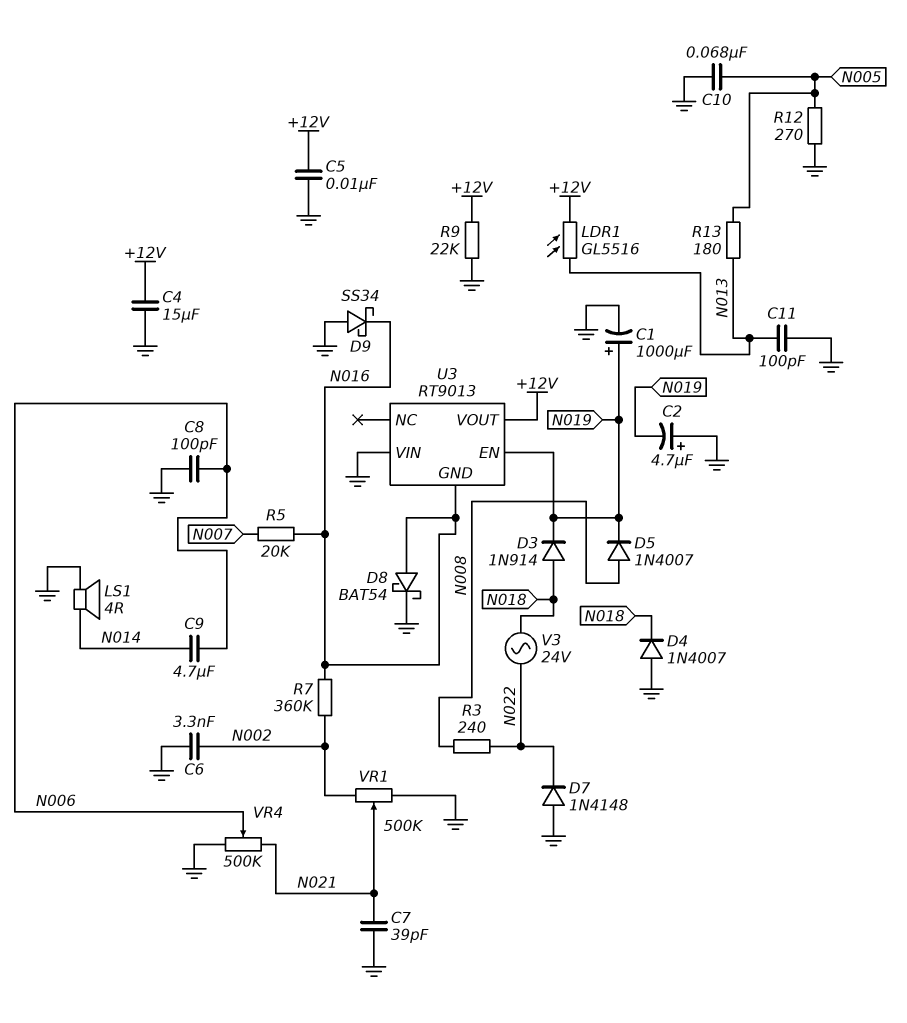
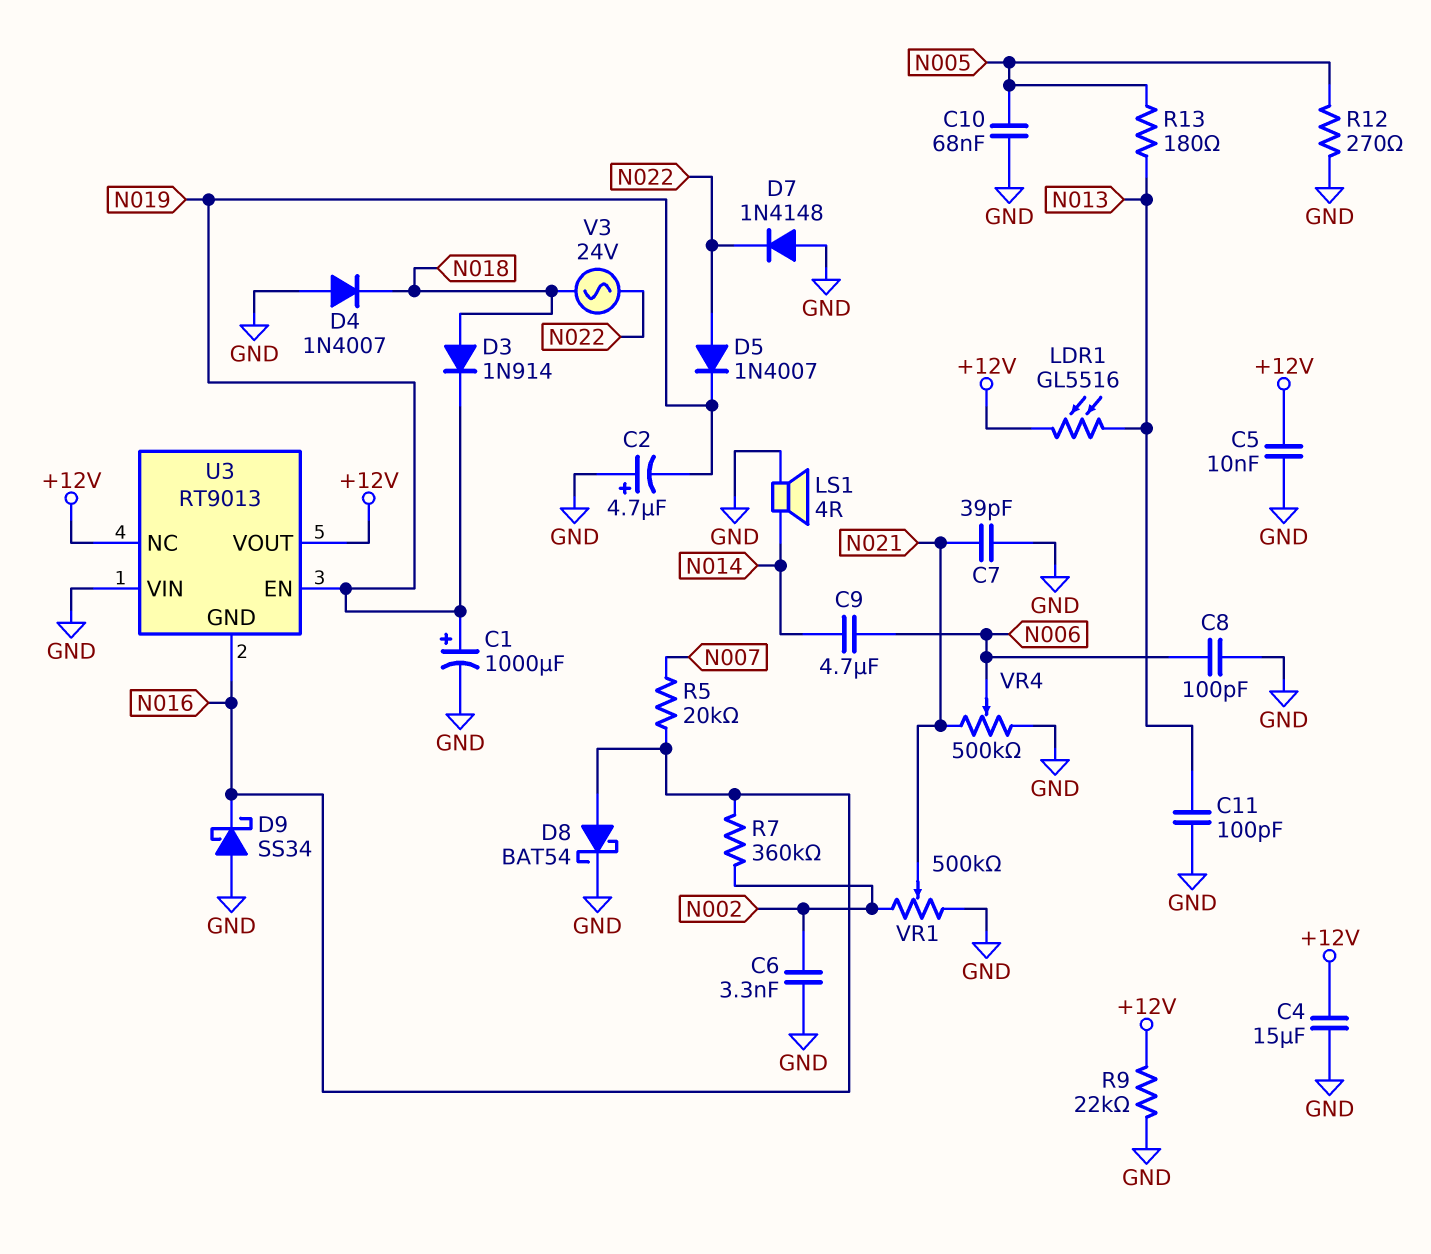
D5: diode 1N4007 (A N008, K N019) -> diode 1N4007 (A N022, K N019)
R3: 240 (N008, N022) -> none
U3 pin NC: none -> +12V

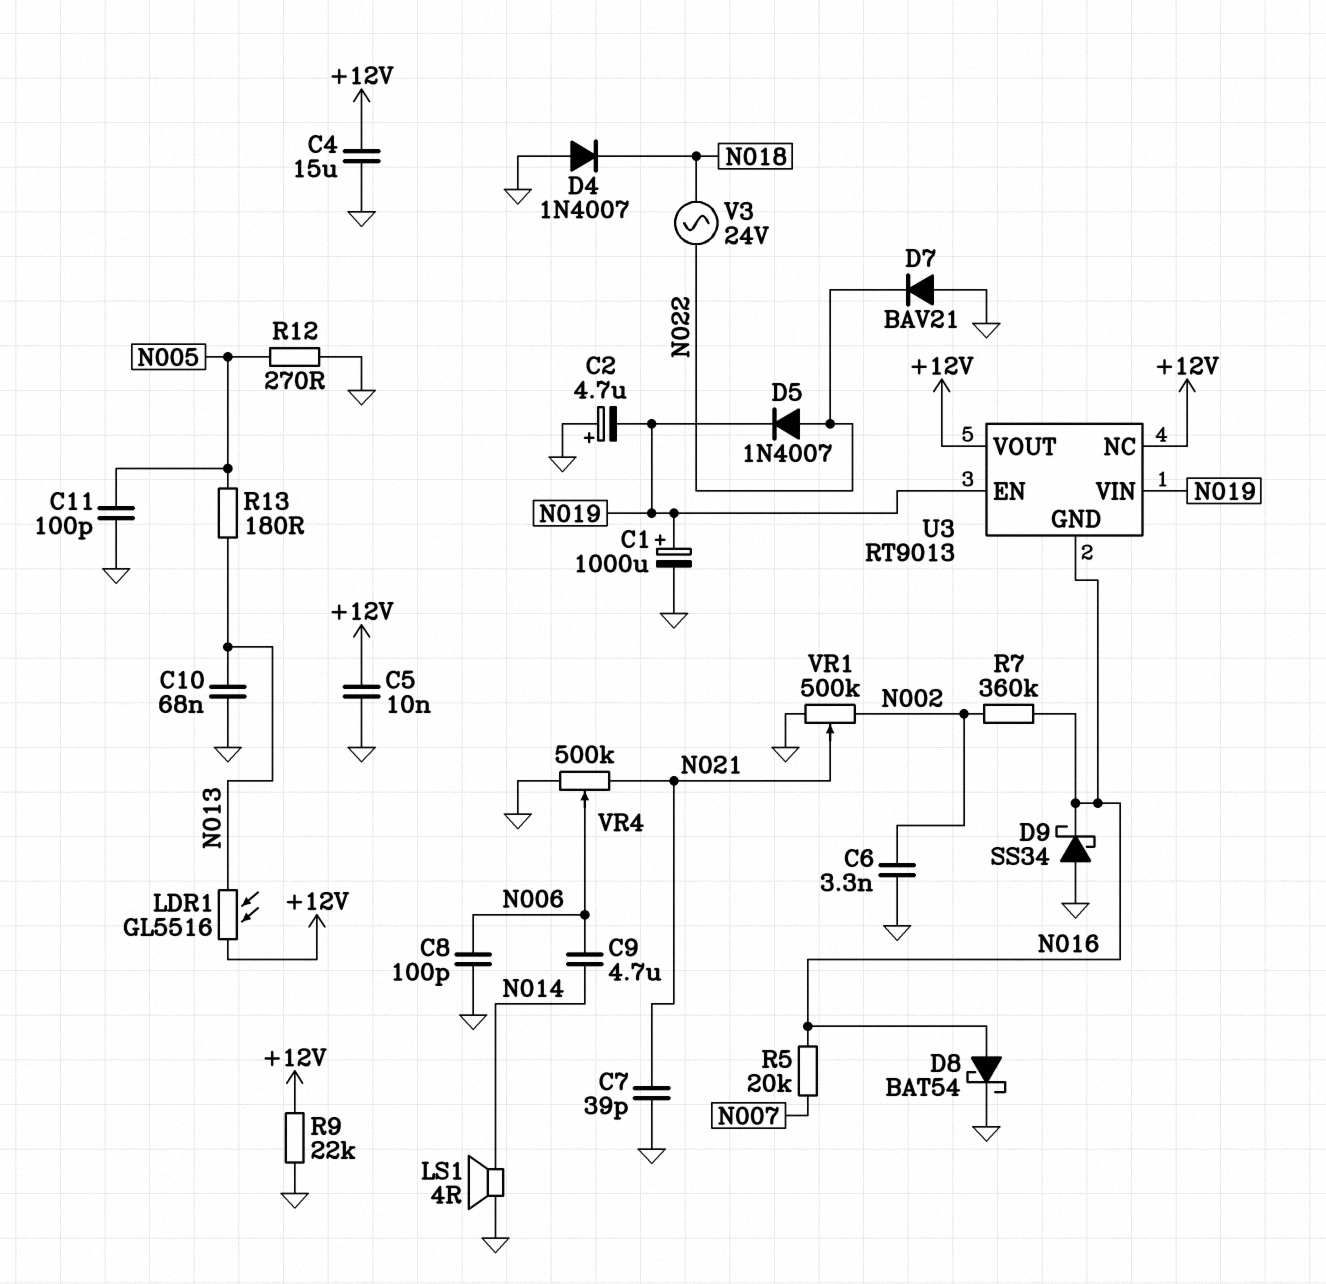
C10: 68nF (GND, N005) -> 68nF (GND, N013)
C11: 100pF (GND, N013) -> 100pF (GND, N005)
D3: diode 1N914 (A N018, K N019) -> none
D7: diode 1N4148 (A GND, K N022) -> diode BAV21 (A GND, K N022)
U3 pin VIN: GND -> N019

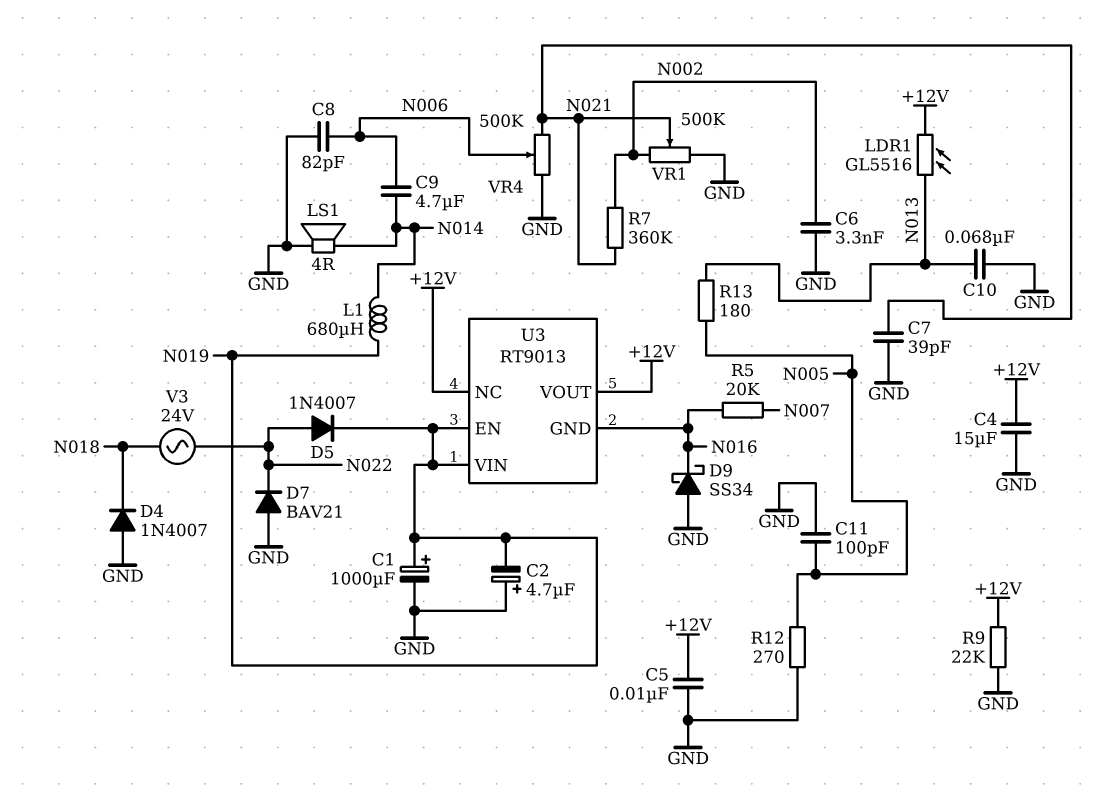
C8: 100pF (GND, N006) -> 82pF (GND, N006)
D8: schottky BAT54 (A N016, K GND) -> none
L1: none -> 680uH (N014, N019)
R7: 360k (N002, N016) -> 360k (N002, N021)

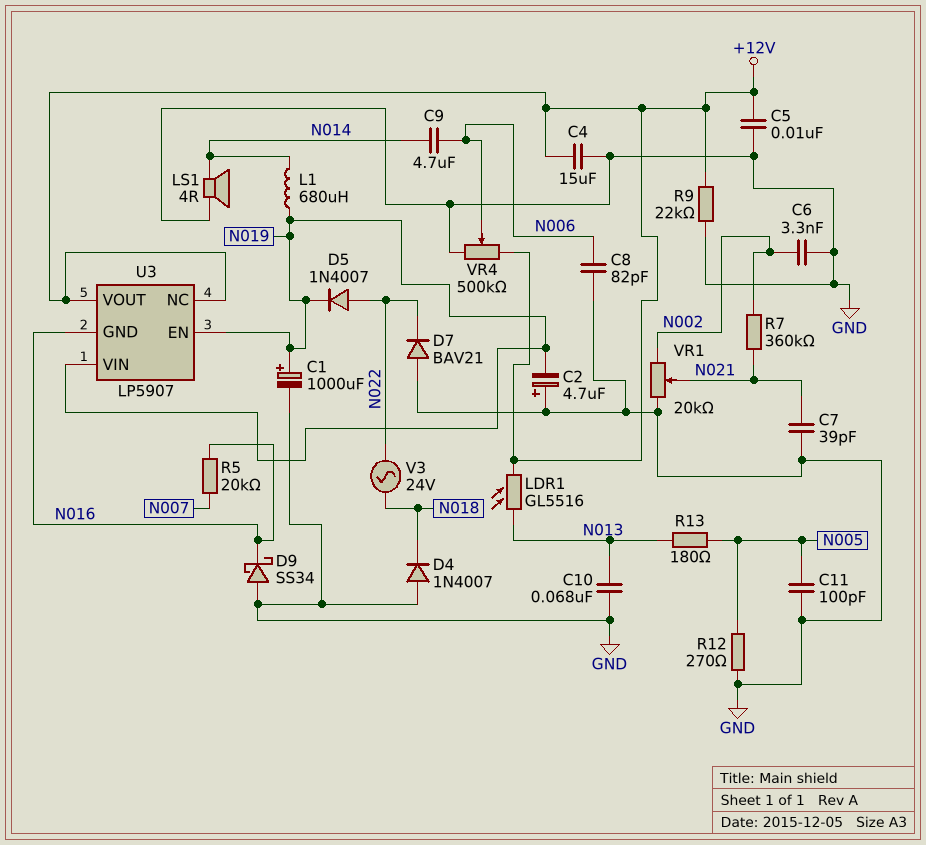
U3: RT9013 -> LP5907
VR1: 500k (GND, N002, wiper N021) -> 20k (GND, N002, wiper N021)
VR4: 500k (GND, N021, wiper N006) -> 500k (+12V, GND, wiper N006)

